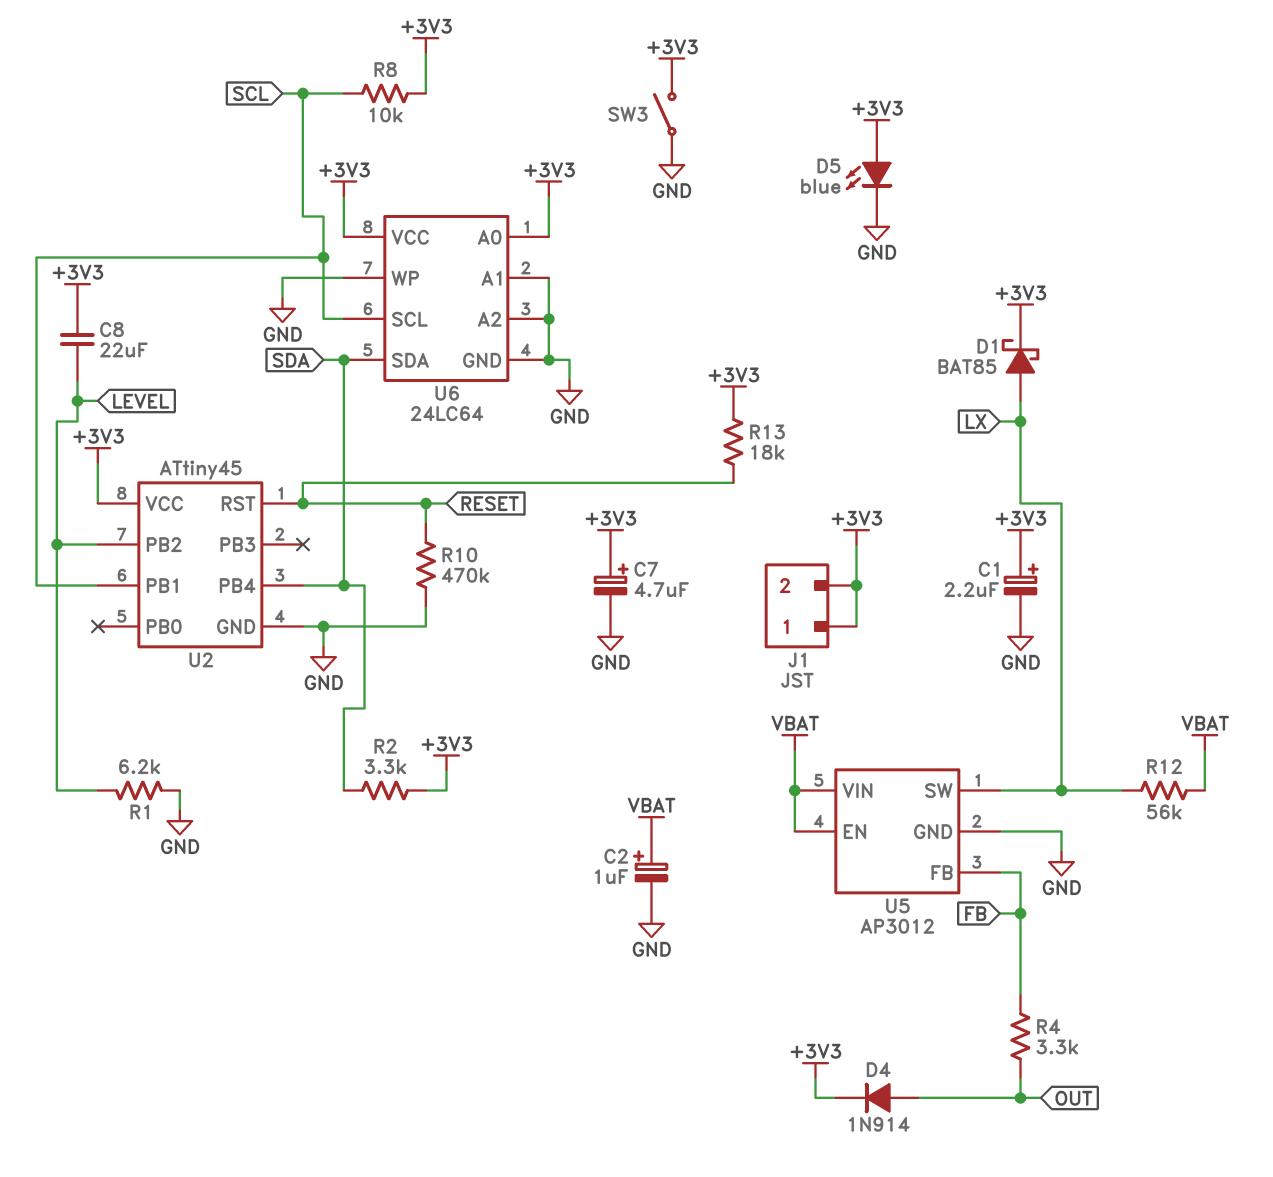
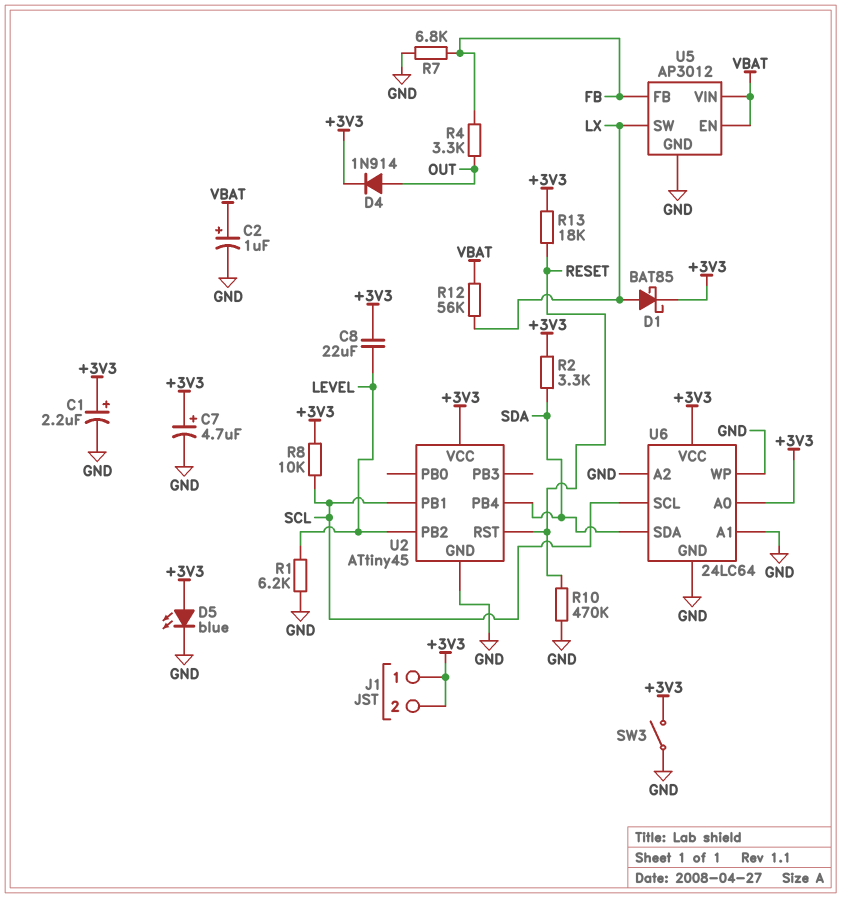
R7: none -> 6.8k (FB, GND)

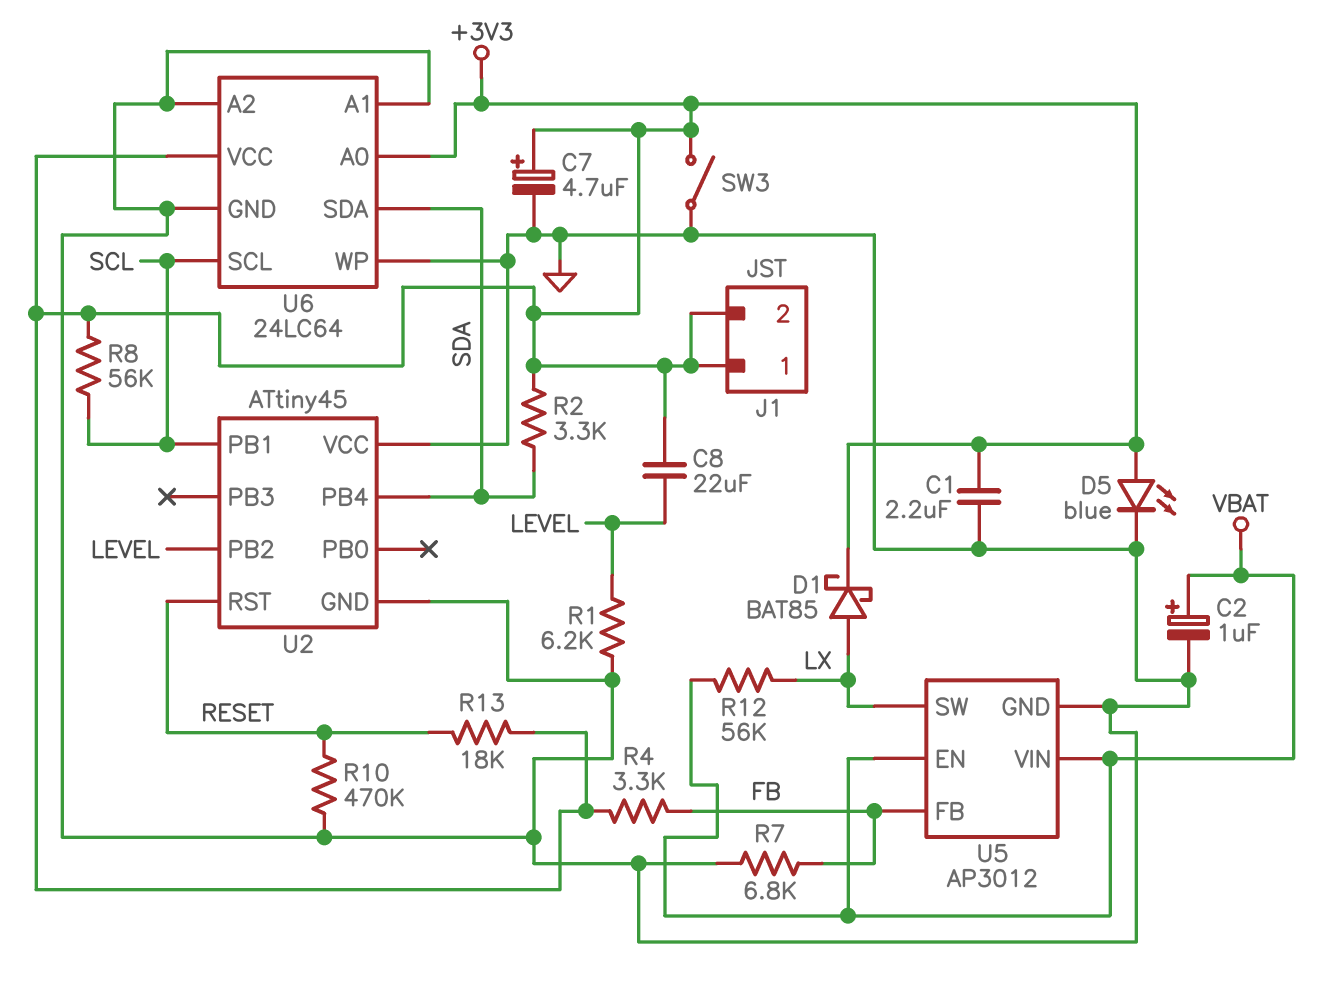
C1: 2.2uF (plus +3V3, minus GND) -> 2.2uF (+3V3, GND)
D4: diode 1N914 (A OUT, K +3V3) -> none
R4: 3.3k (FB, OUT) -> 3.3k (+3V3, FB)
R8: 10k (+3V3, SCL) -> 56k (+3V3, SCL)
U2 pin VCC: +3V3 -> GND

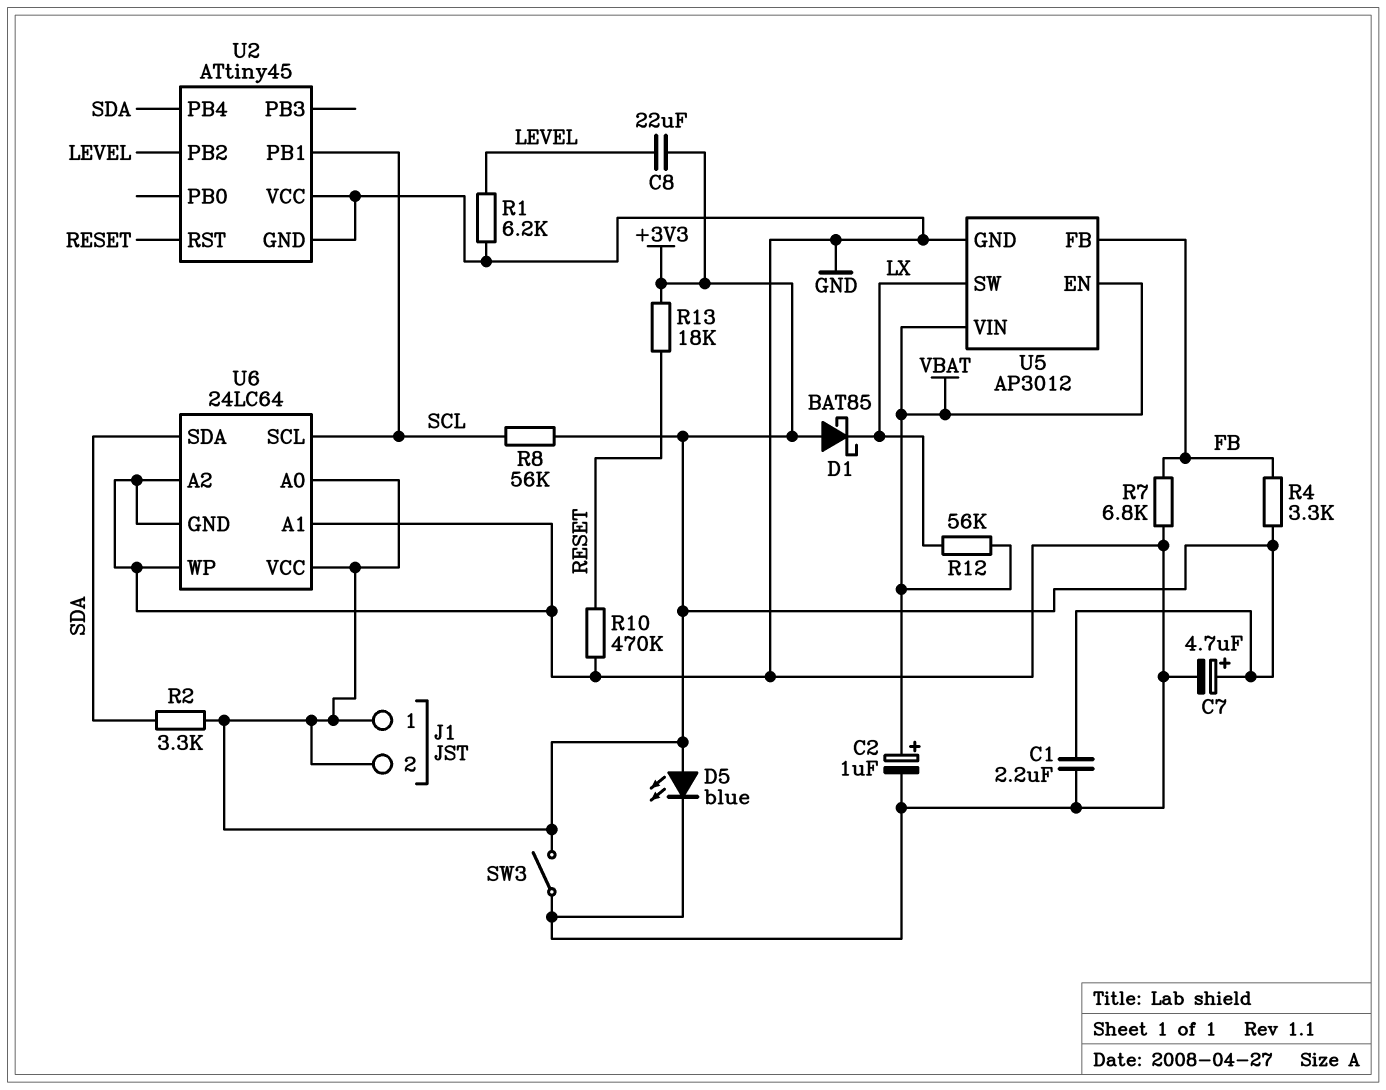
D1: schottky BAT85 (A LX, K +3V3) -> schottky BAT85 (A +3V3, K LX)

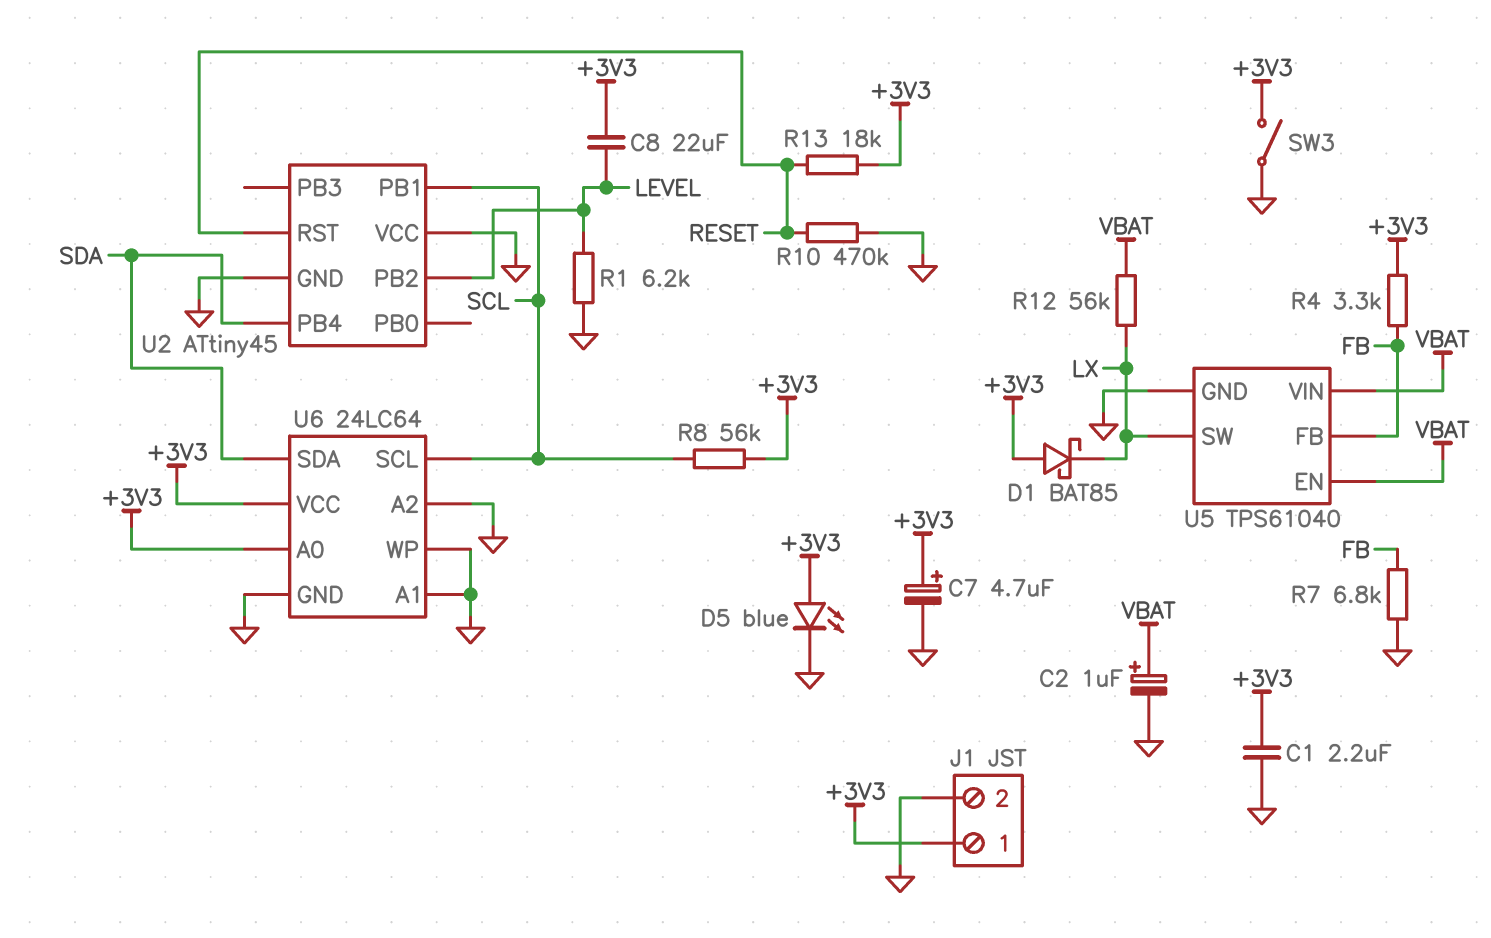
J1 pin 2: +3V3 -> GND
R2: 3.3k (+3V3, SDA) -> none
U5: AP3012 -> TPS61040

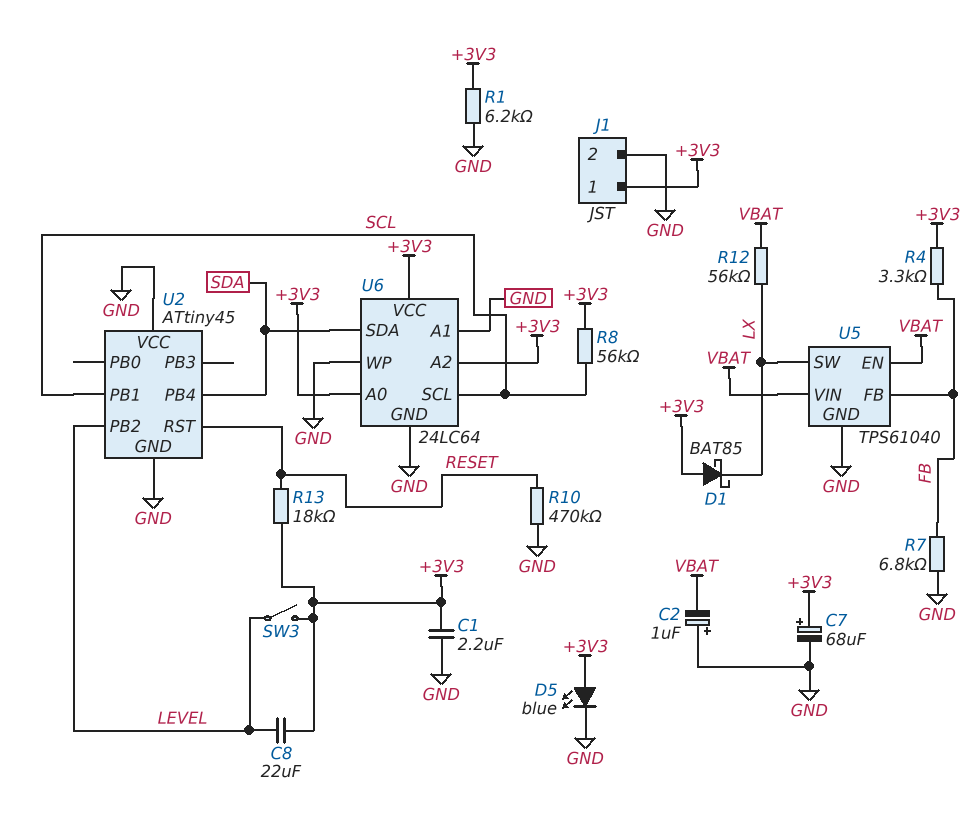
C2: 1uF (plus VBAT, minus GND) -> 1uF (plus GND, minus VBAT)
C7: 4.7uF (plus +3V3, minus GND) -> 68uF (plus +3V3, minus GND)
R1: 6.2k (GND, LEVEL) -> 6.2k (+3V3, GND)
SW3: switch (+3V3, GND) -> switch (+3V3, LEVEL)
U6 pin A2: GND -> +3V3

